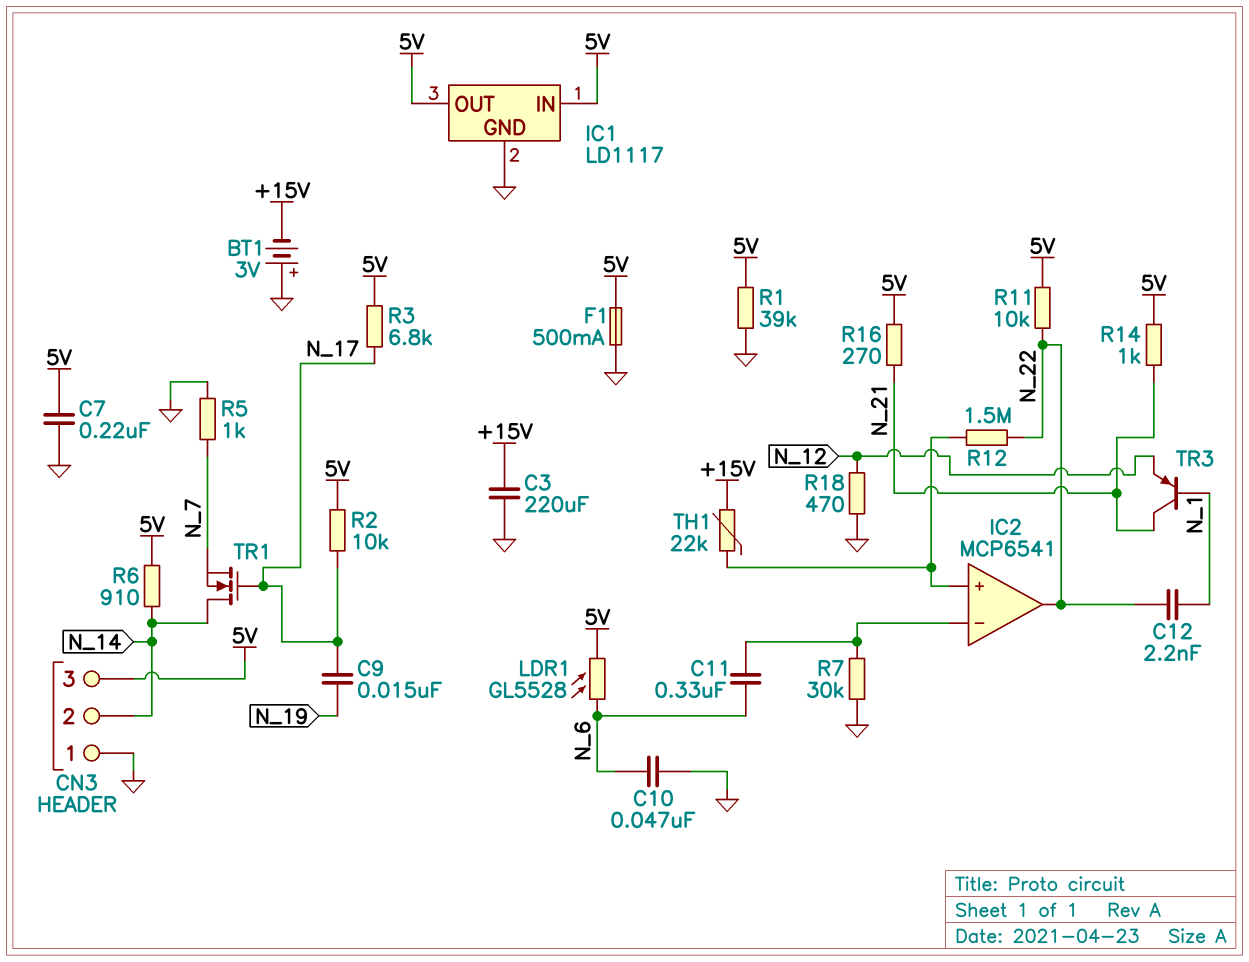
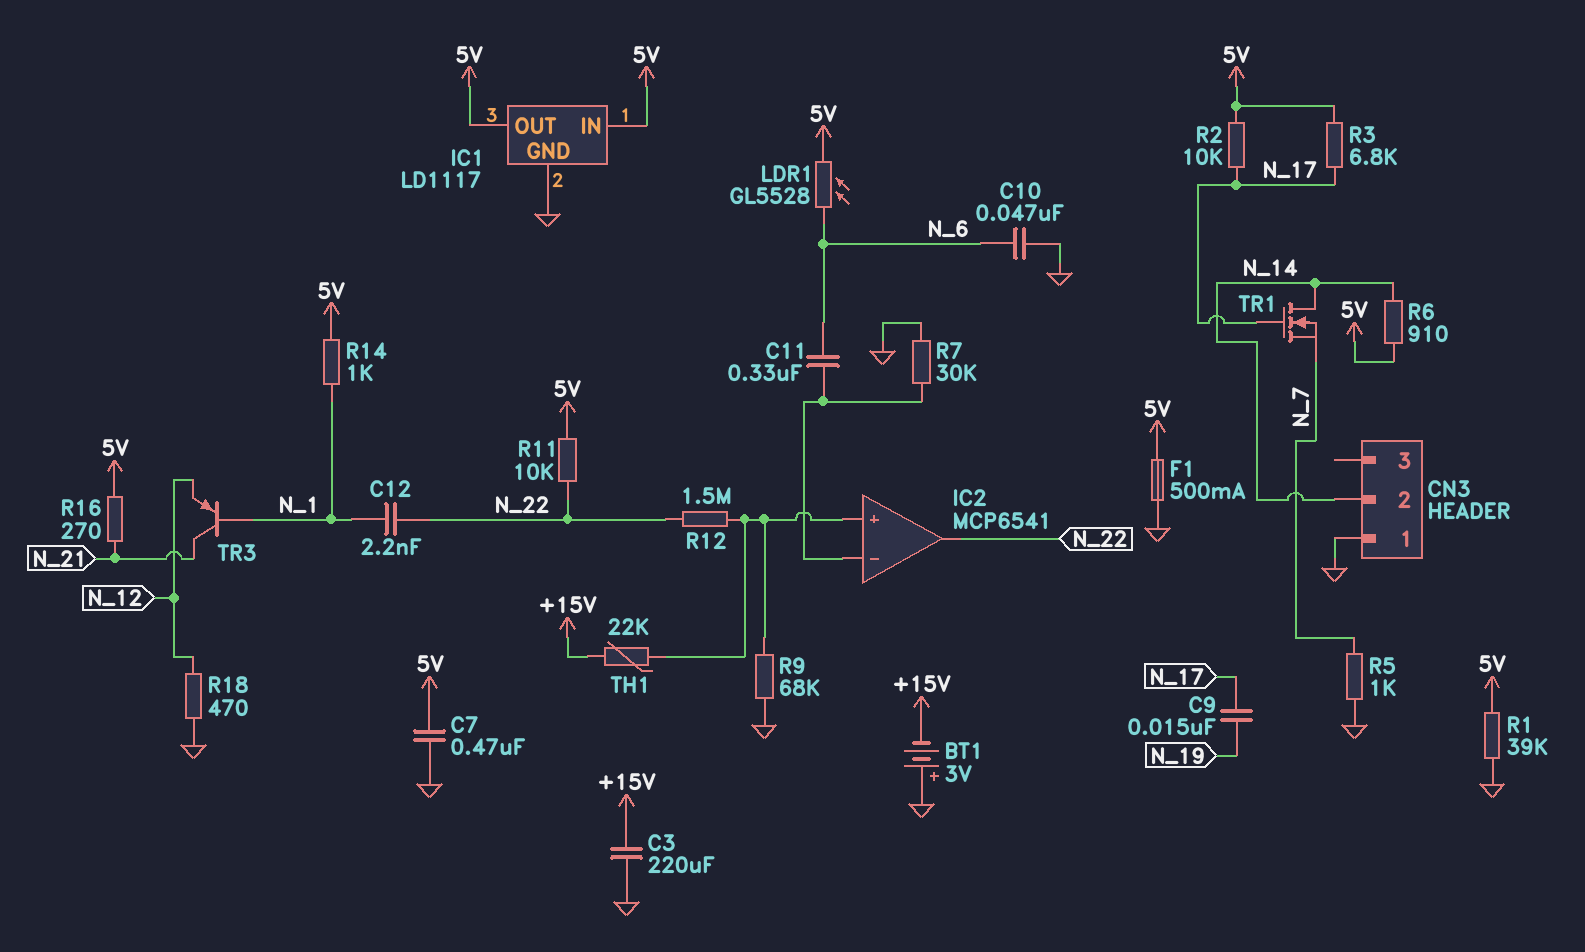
C7: 220nF (5V, GND) -> 470nF (5V, GND)
CN3 pin 3: 5V -> none
R9: none -> 68k (GND, IC2/in+)
R14: 1k (5V, N_21) -> 1k (5V, N_1)

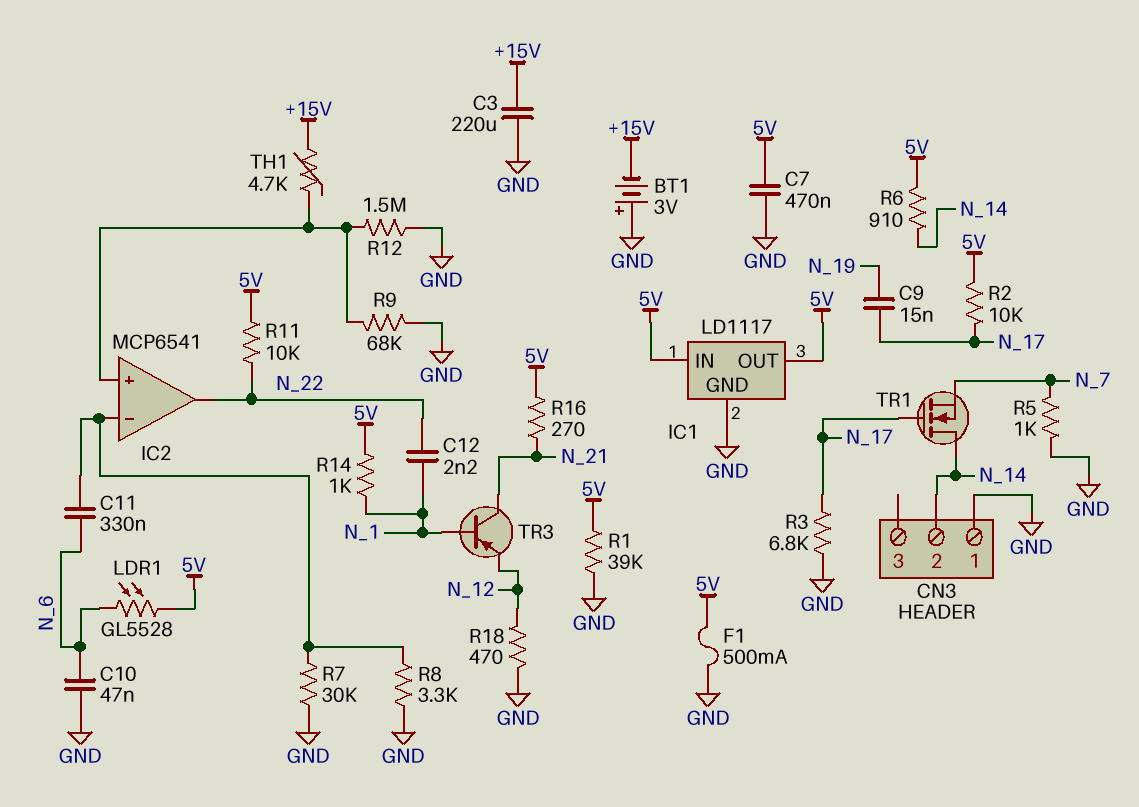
R3: 6.8k (5V, N_17) -> 6.8k (GND, N_17)
R8: none -> 3.3k (GND, IC2/in-)
R12: 1.5M (IC2/in+, N_22) -> 1.5M (GND, IC2/in+)
TH1: 22k (+15V, IC2/in+) -> 4.7k (+15V, IC2/in+)

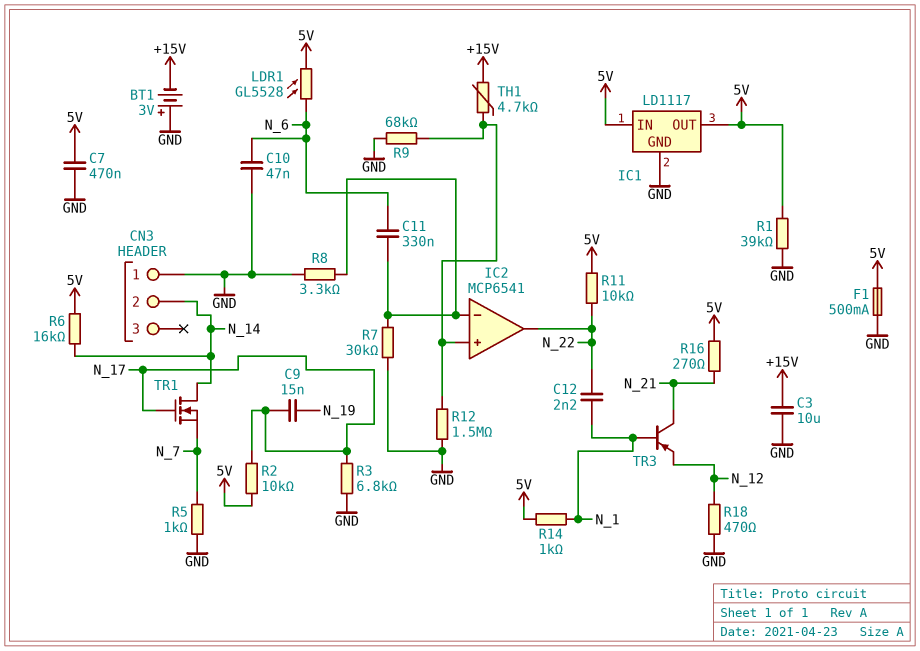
C3: 220uF (+15V, GND) -> 10uF (+15V, GND)
R6: 910 (5V, N_14) -> 16k (5V, N_14)

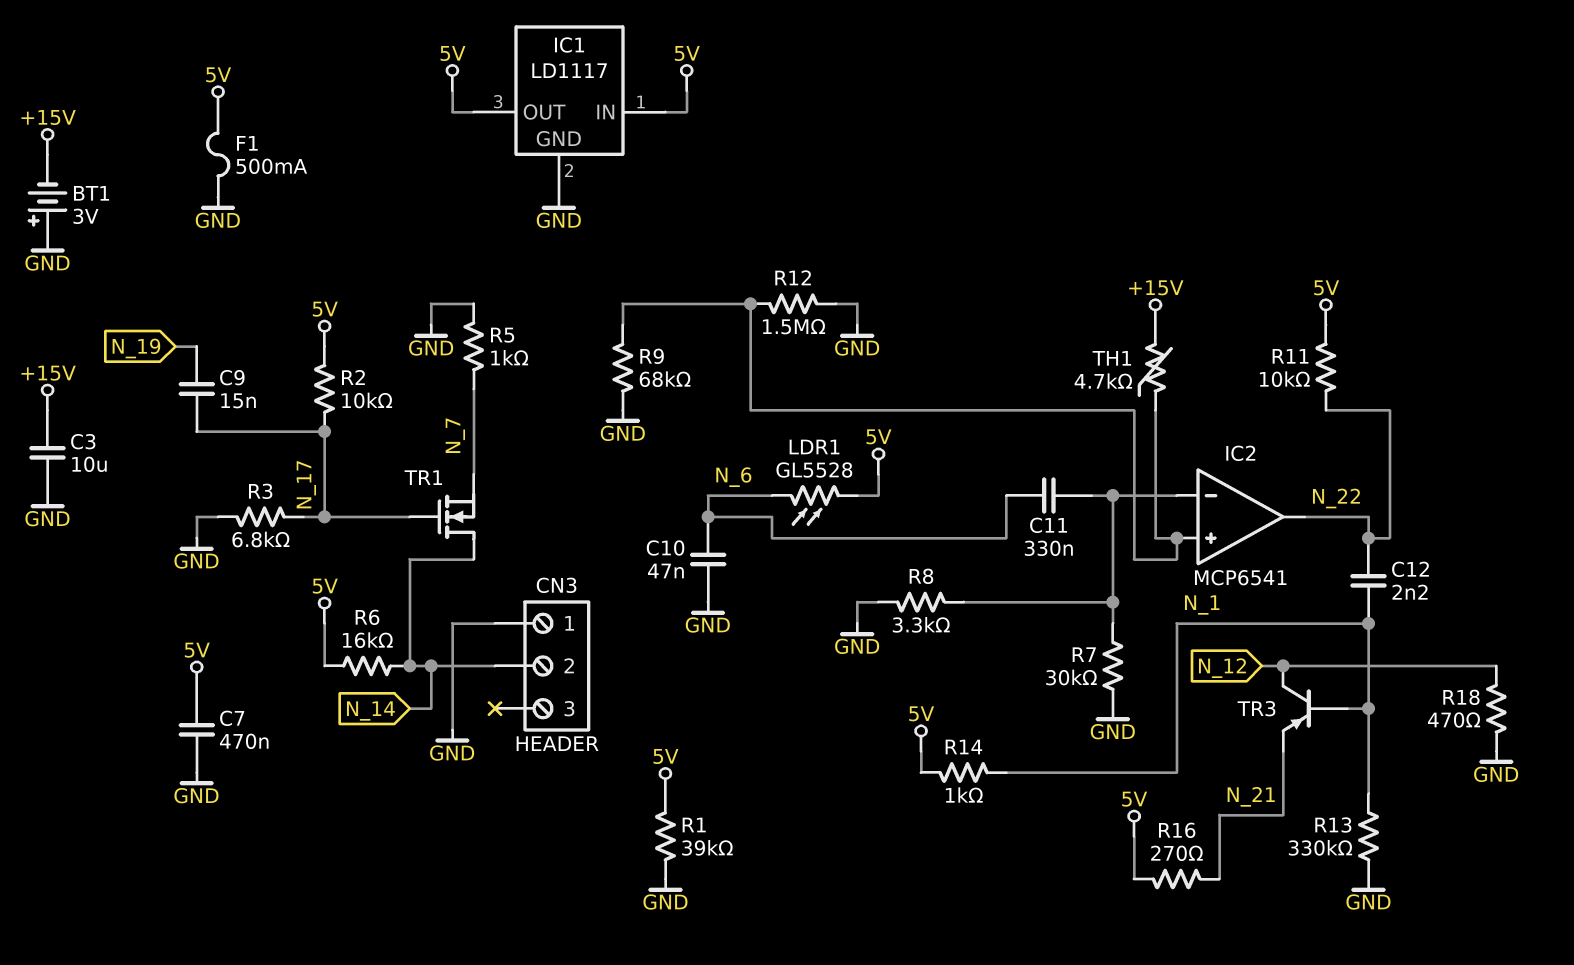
R13: none -> 330k (GND, N_1)
TR3: PNP (B N_1, C N_21, E N_12) -> PNP (B N_1, C N_12, E N_21)

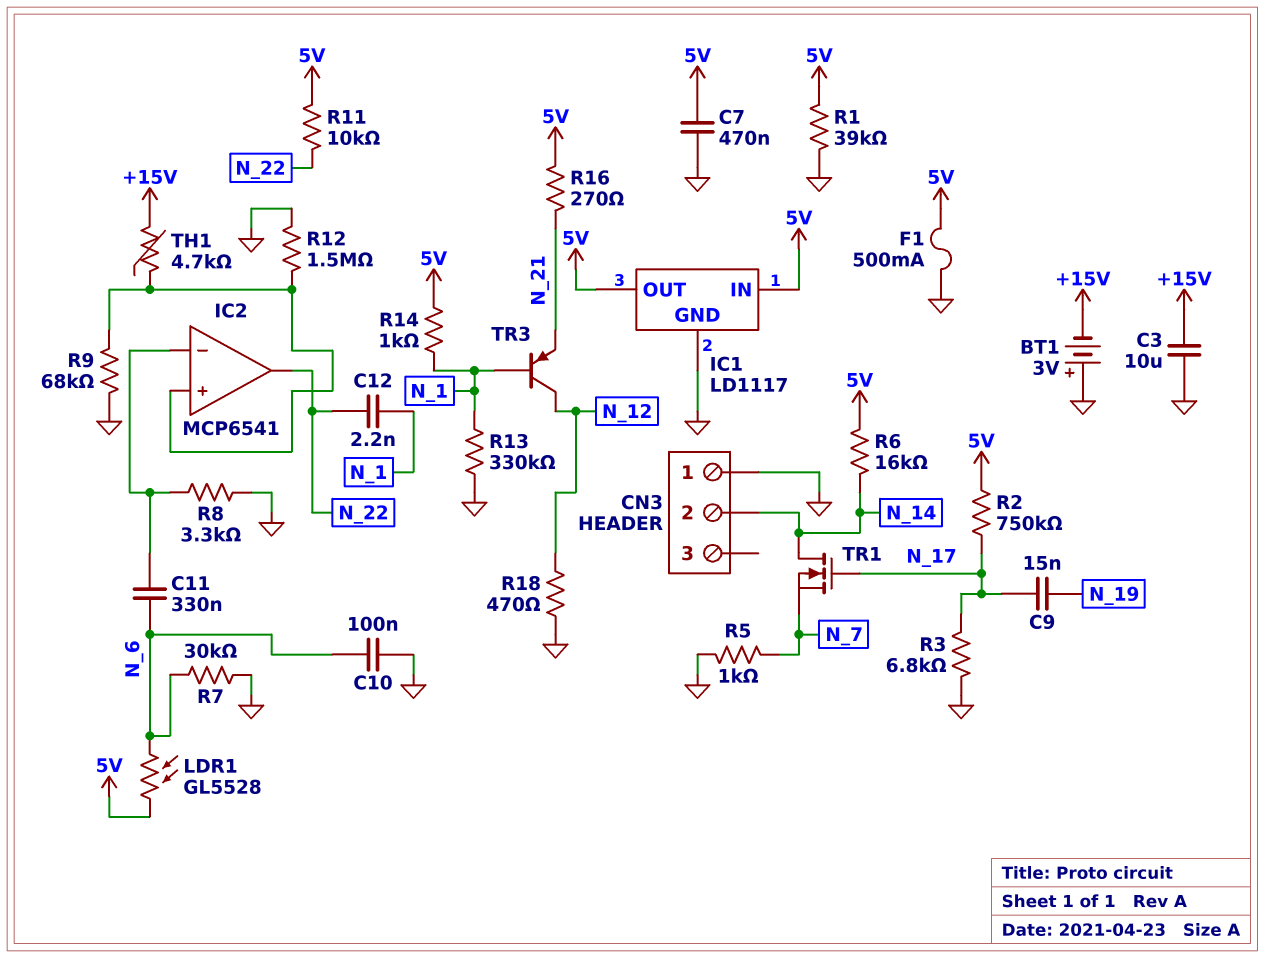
C10: 47nF (GND, N_6) -> 100nF (GND, N_6)
R2: 10k (5V, N_17) -> 750k (5V, N_17)
R7: 30k (GND, IC2/in-) -> 30k (GND, N_6)

